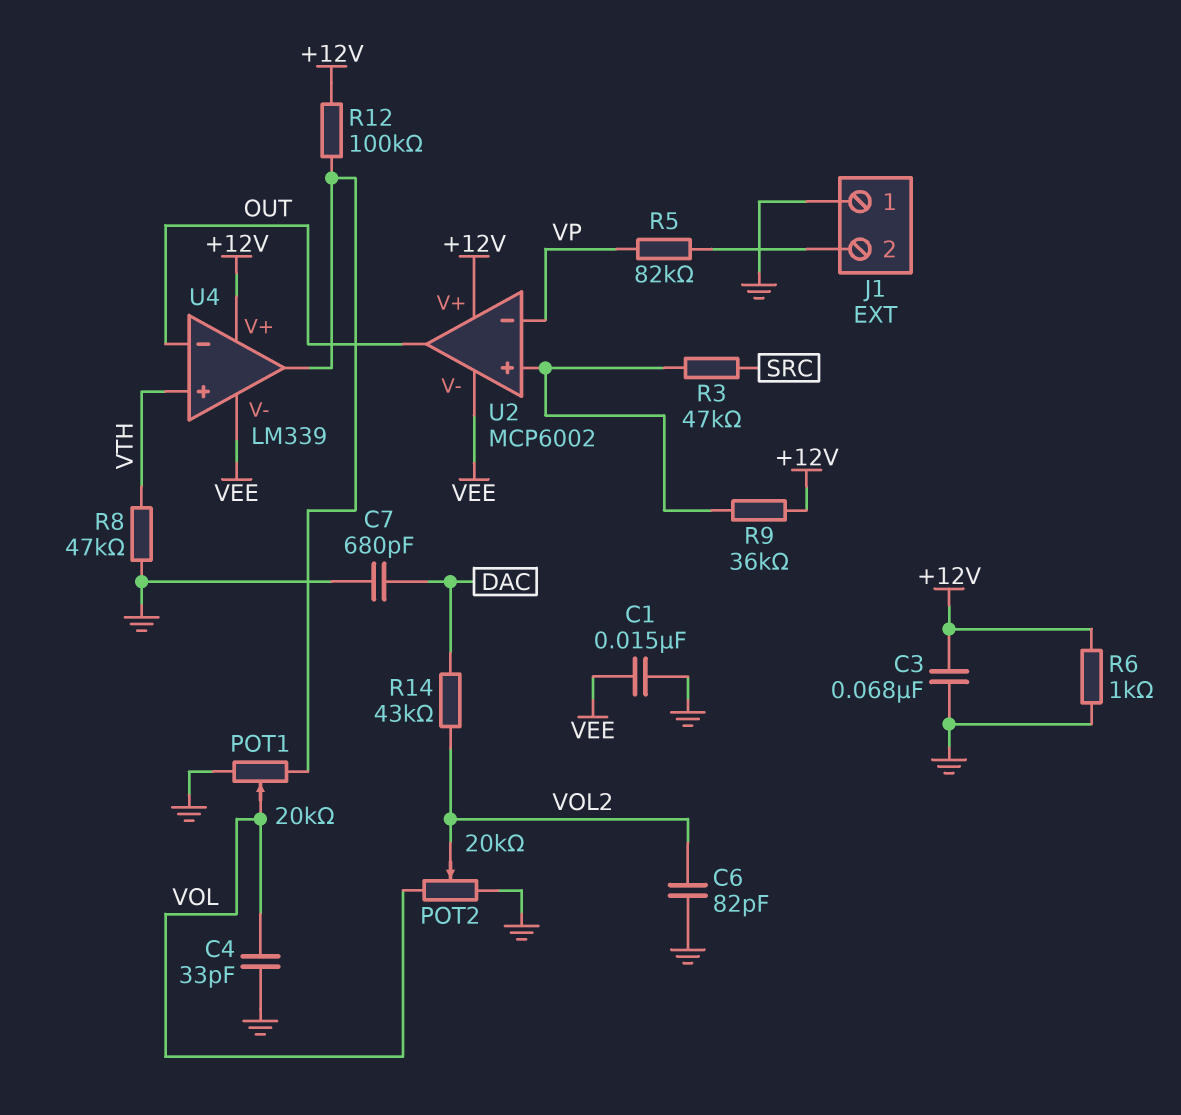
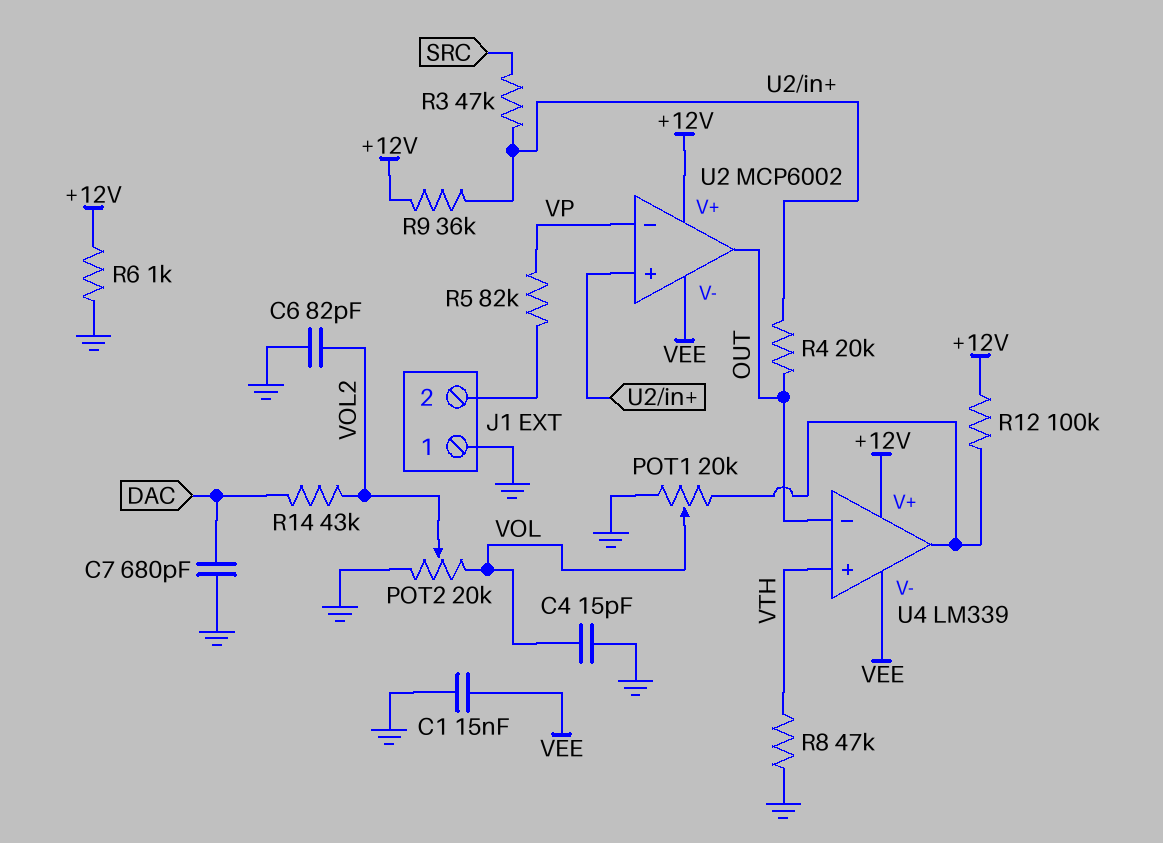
C3: 68nF (+12V, GND) -> none
C4: 33pF (GND, VOL) -> 15pF (GND, VOL)
R4: none -> 20k (OUT, U2/in+)

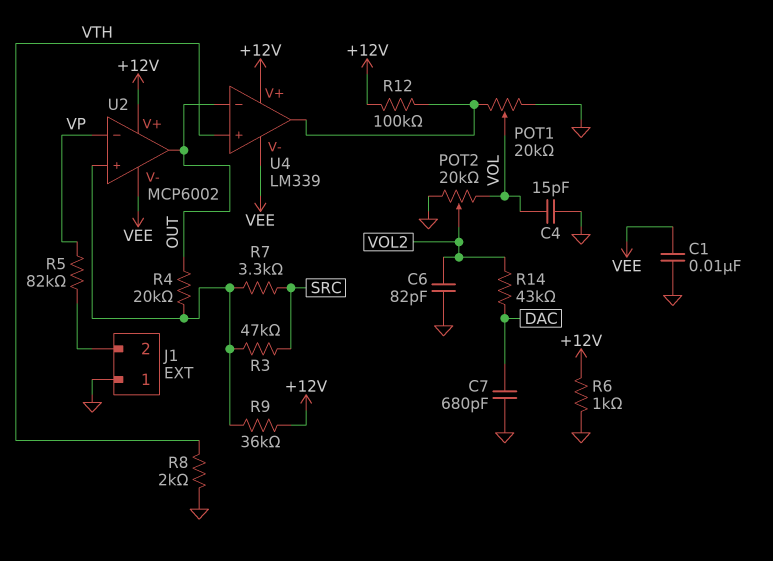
C1: 15nF (GND, VEE) -> 10nF (GND, VEE)
R7: none -> 3.3k (SRC, U2/in+)
R8: 47k (GND, VTH) -> 2k (GND, VTH)

